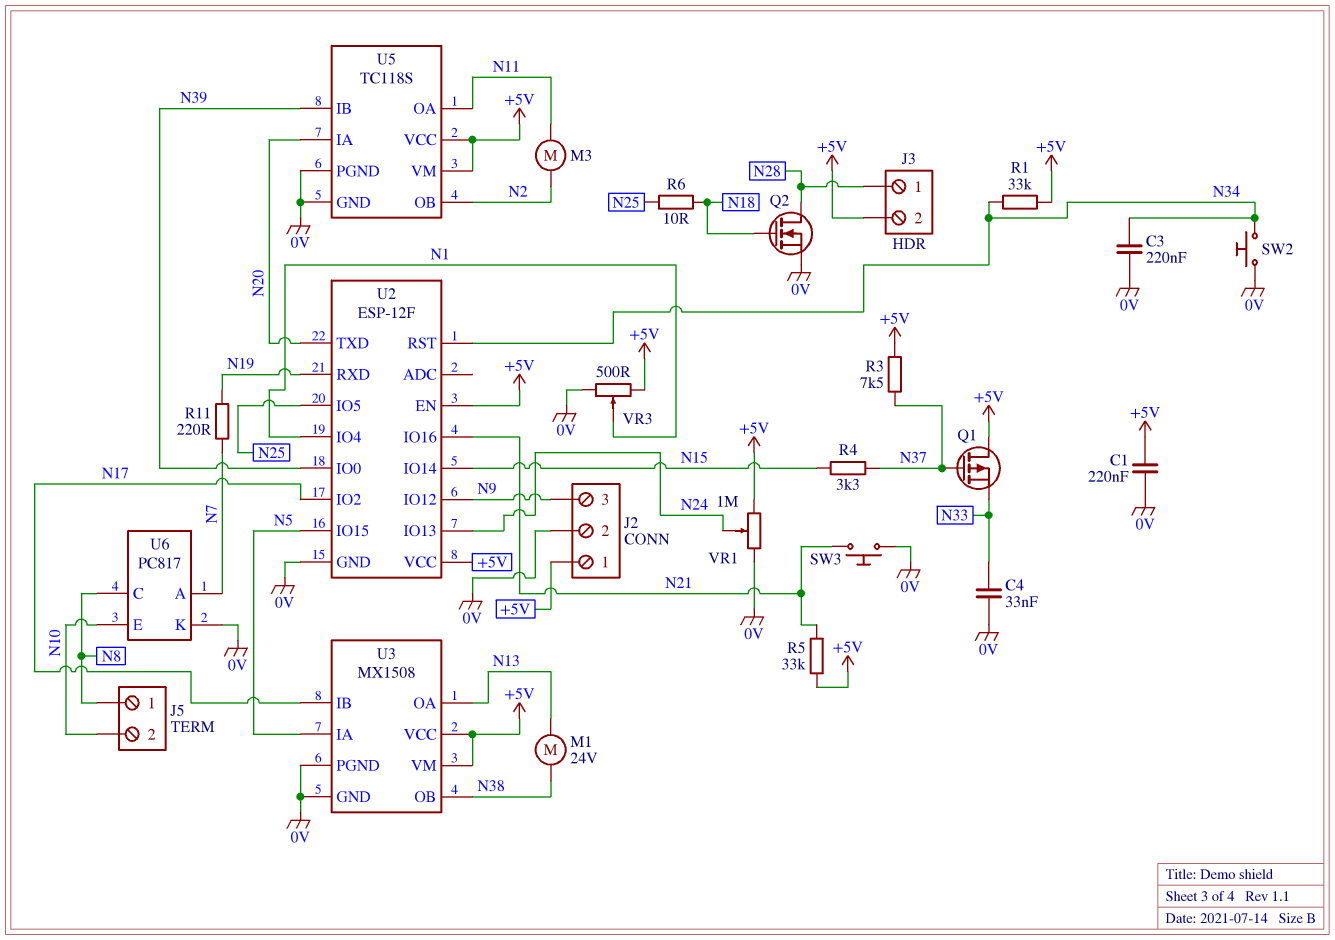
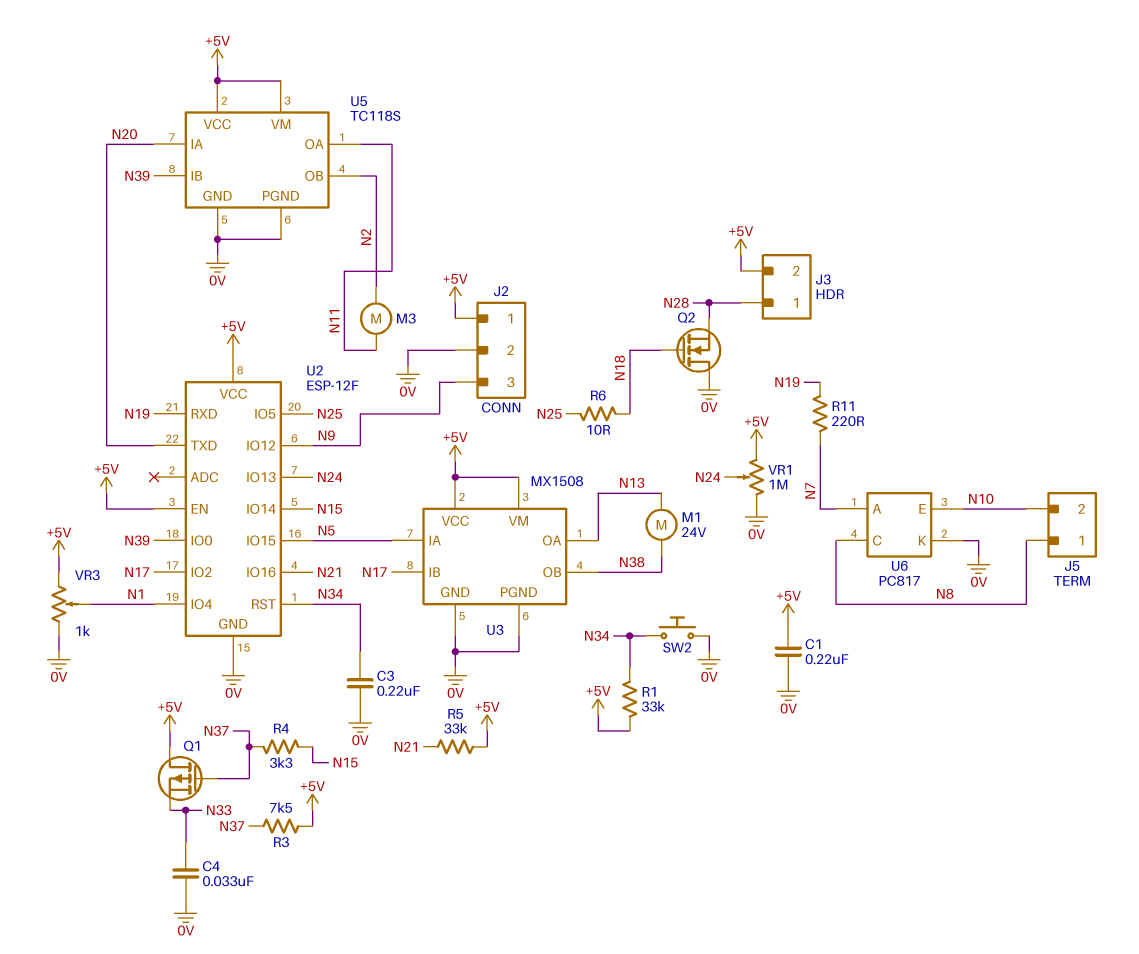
Q2: NMOS (G N18, D N28, S 0V) -> NMOS (G N18, D 0V, S N28)
SW3: button (0V, N21) -> none
VR3: 500 (+5V, 0V, wiper N1) -> 1k (+5V, 0V, wiper N1)

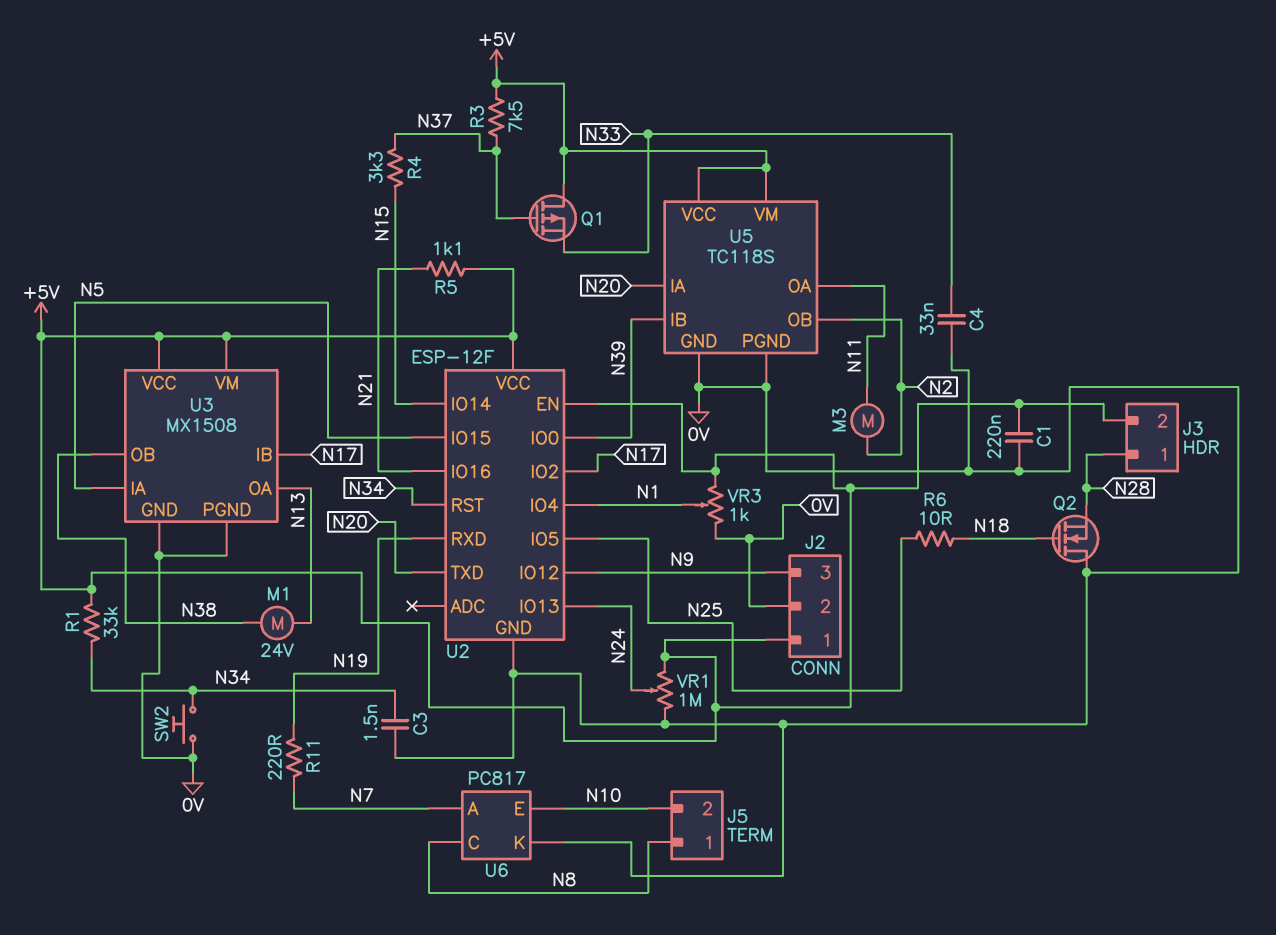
C3: 220nF (0V, N34) -> 1.5nF (0V, N34)
R5: 33k (+5V, N21) -> 1.1k (+5V, N21)

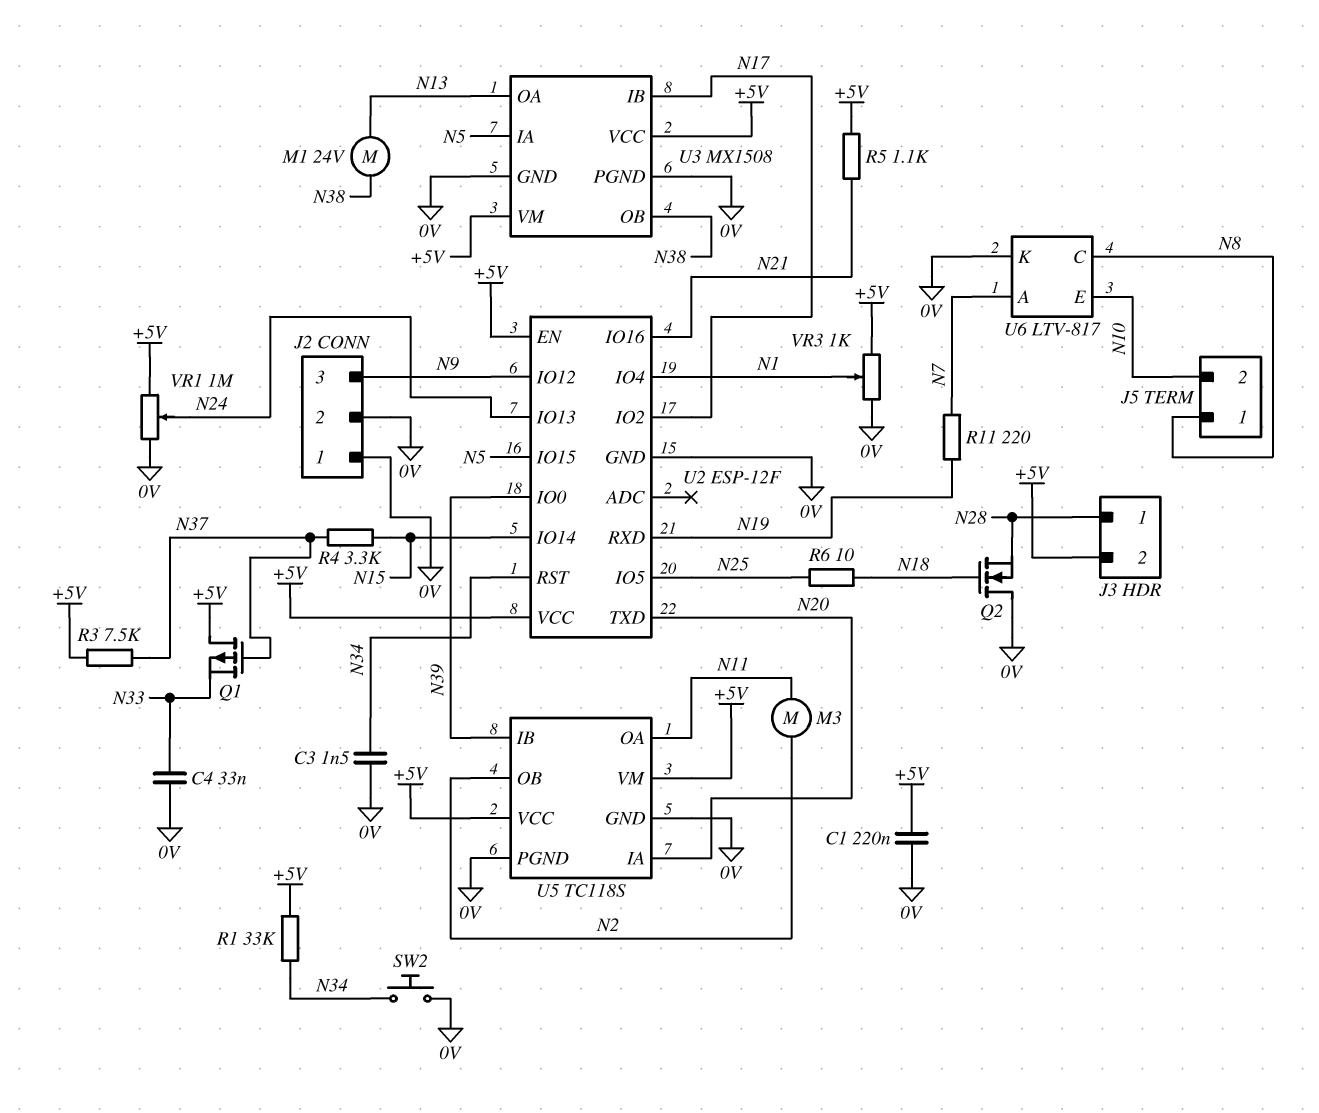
J2 pin 1: +5V -> 0V
U6: PC817 -> LTV-817

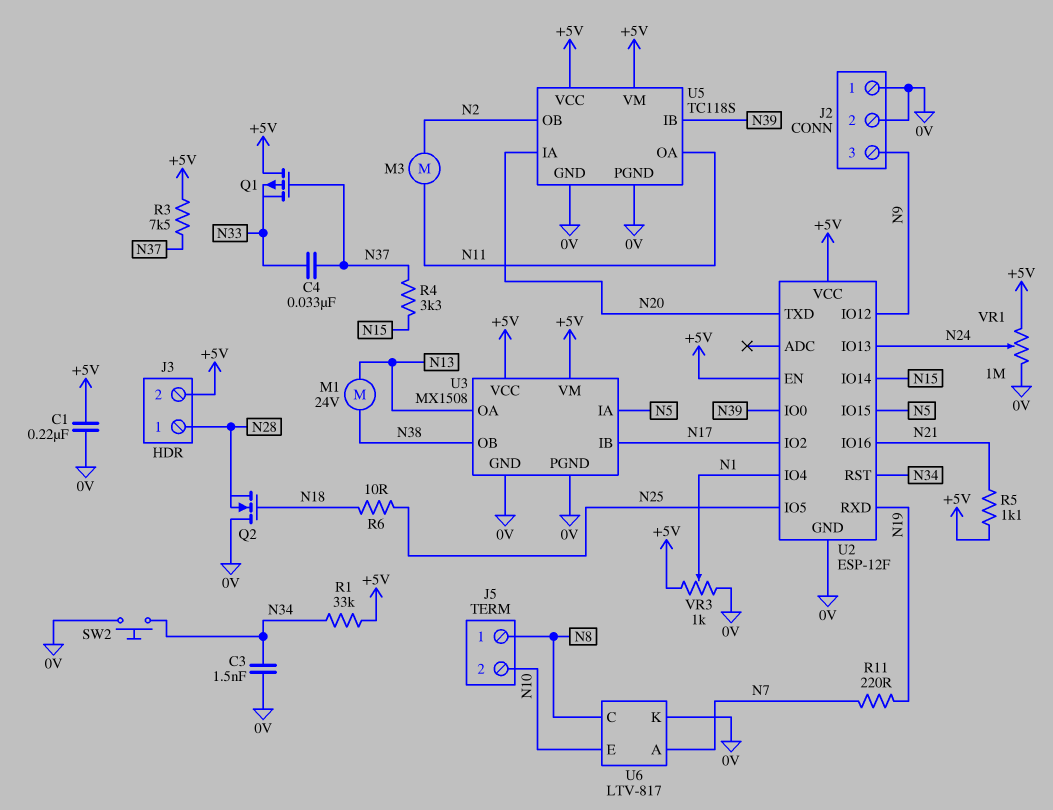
C4: 33nF (0V, N33) -> 33nF (N33, N37)

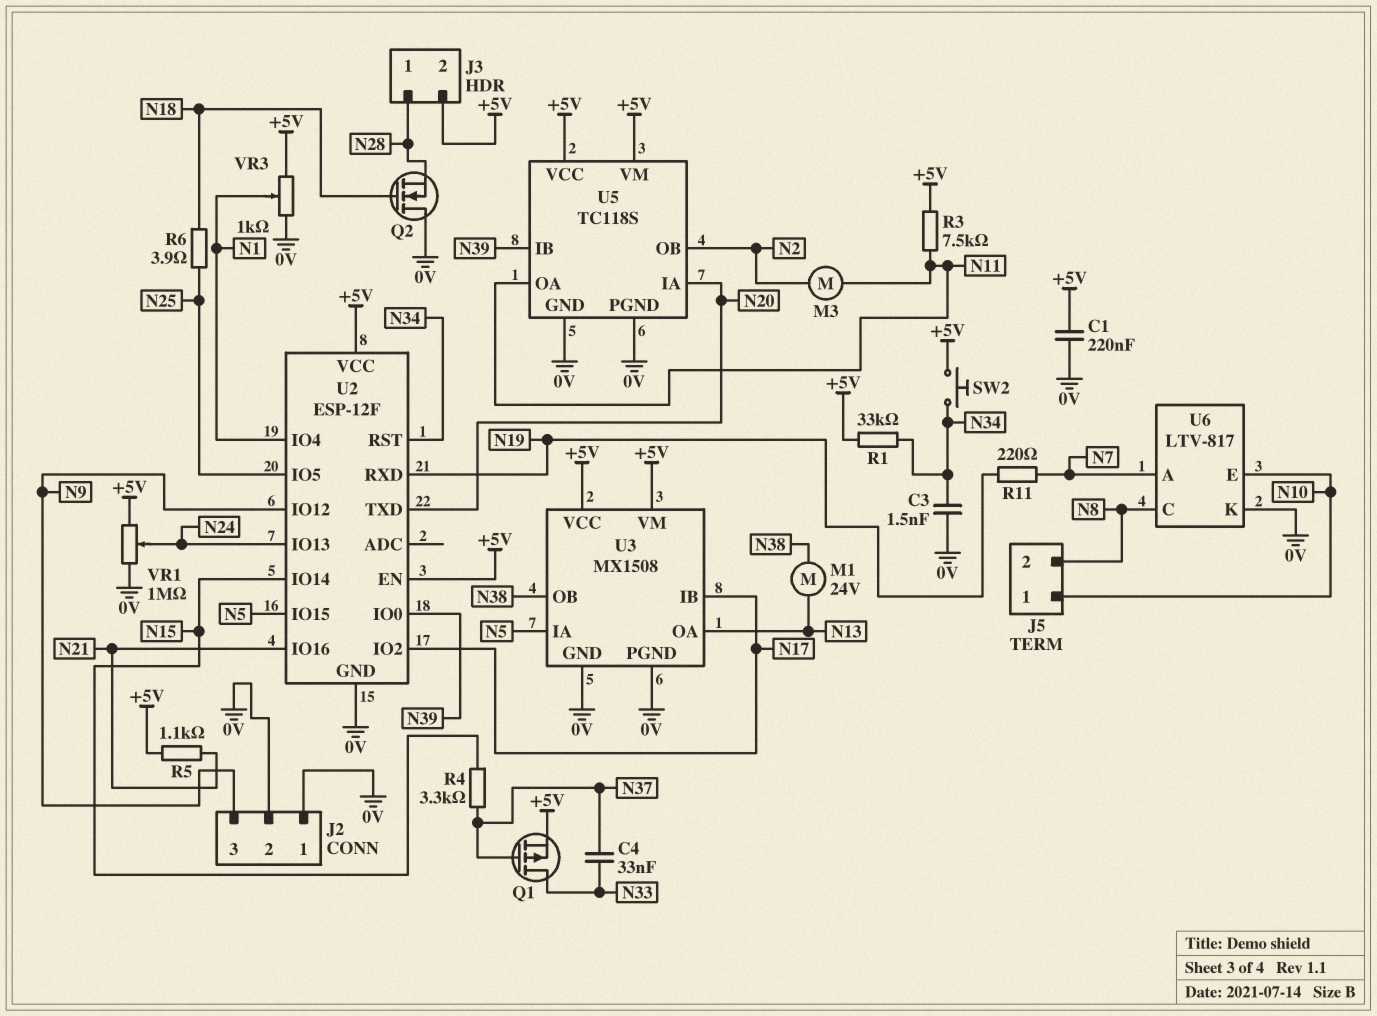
J5 pin 1: N8 -> N10
J5 pin 2: N10 -> N8
Q1: PMOS (G N37, D +5V, S N33) -> PMOS (G N37, D N33, S +5V)
R3: 7.5k (+5V, N37) -> 7.5k (+5V, N11)
R6: 10 (N18, N25) -> 3.9 (N18, N25)
SW2: button (0V, N34) -> button (+5V, N34)

